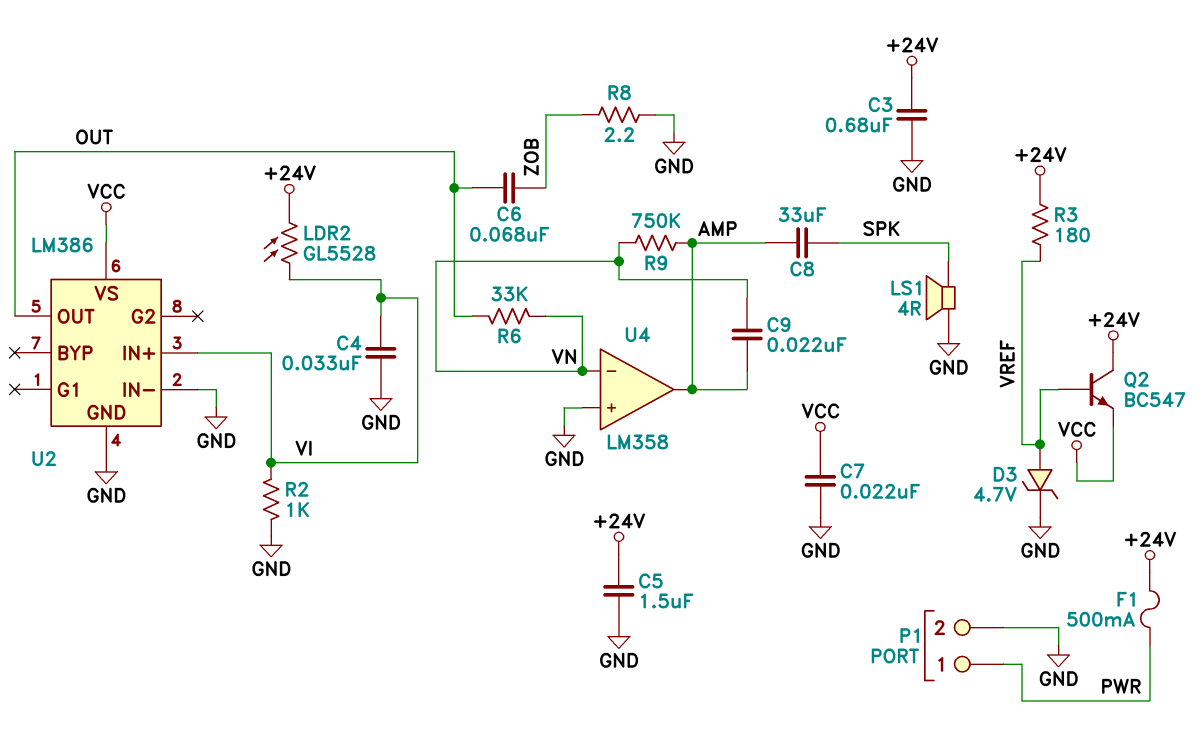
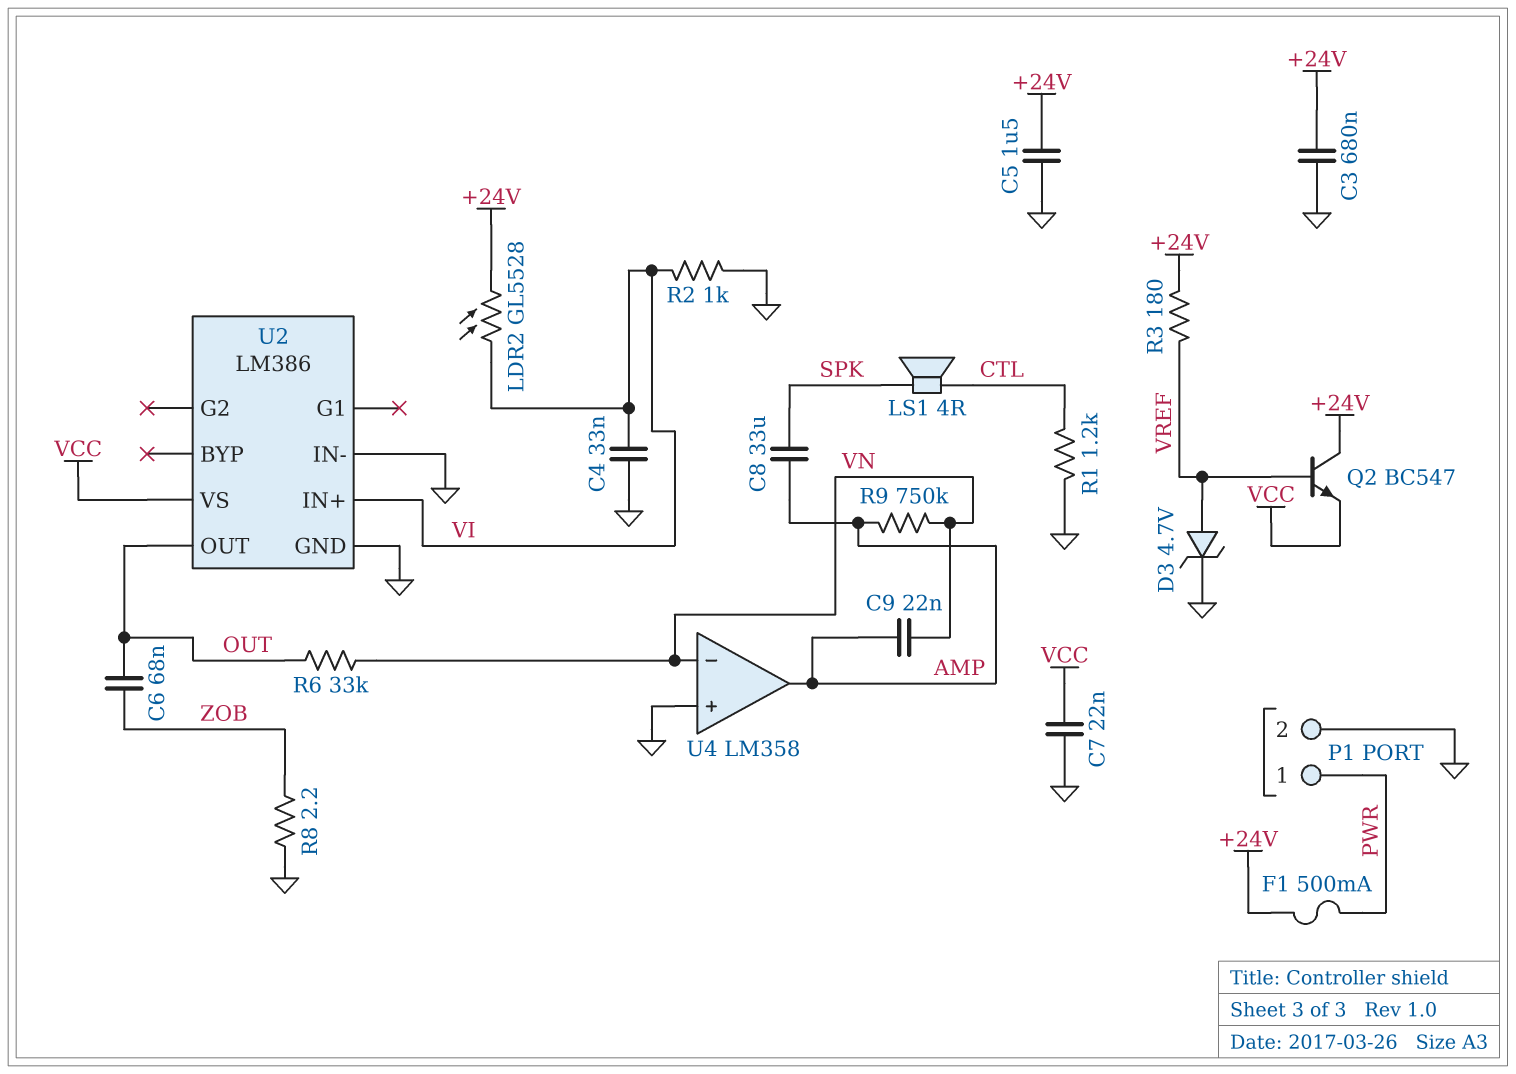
LS1: speaker 4R (GND, SPK) -> speaker 4R (CTL, SPK)
R1: none -> 1.2k (CTL, GND)

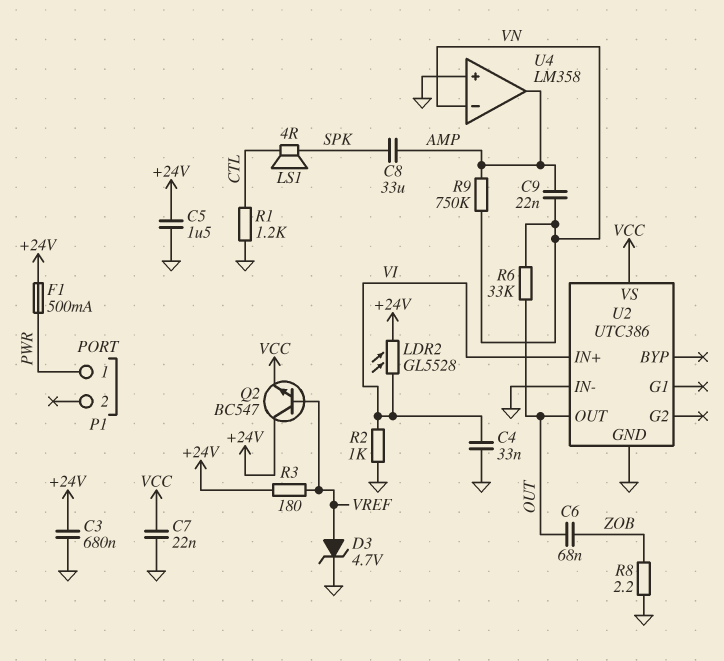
P1 pin 2: GND -> none
U2: LM386 -> UTC386

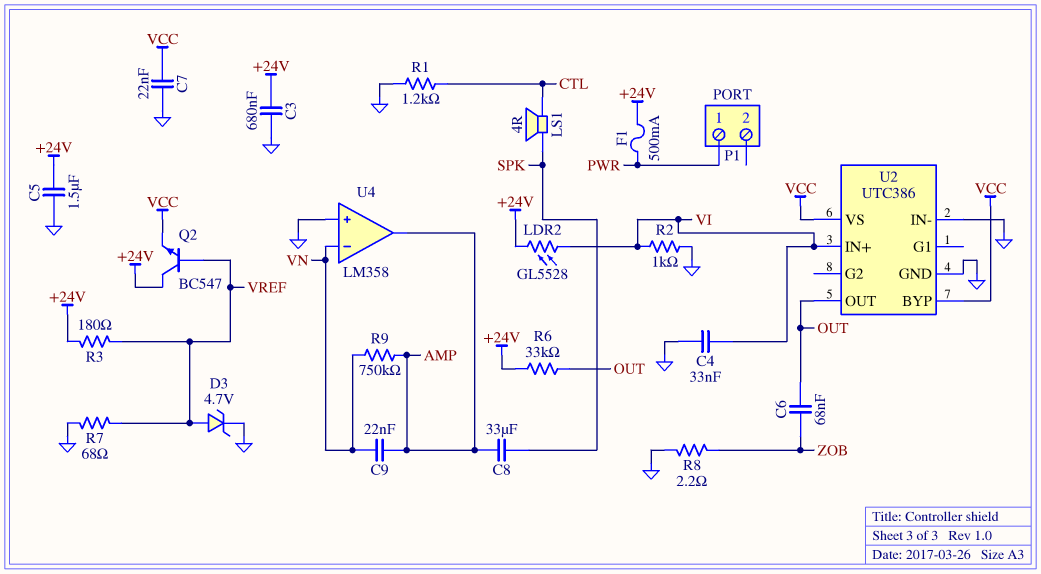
R6: 33k (OUT, VN) -> 33k (+24V, OUT)
R7: none -> 68 (GND, VREF)
U2 pin BYP: none -> VCC

